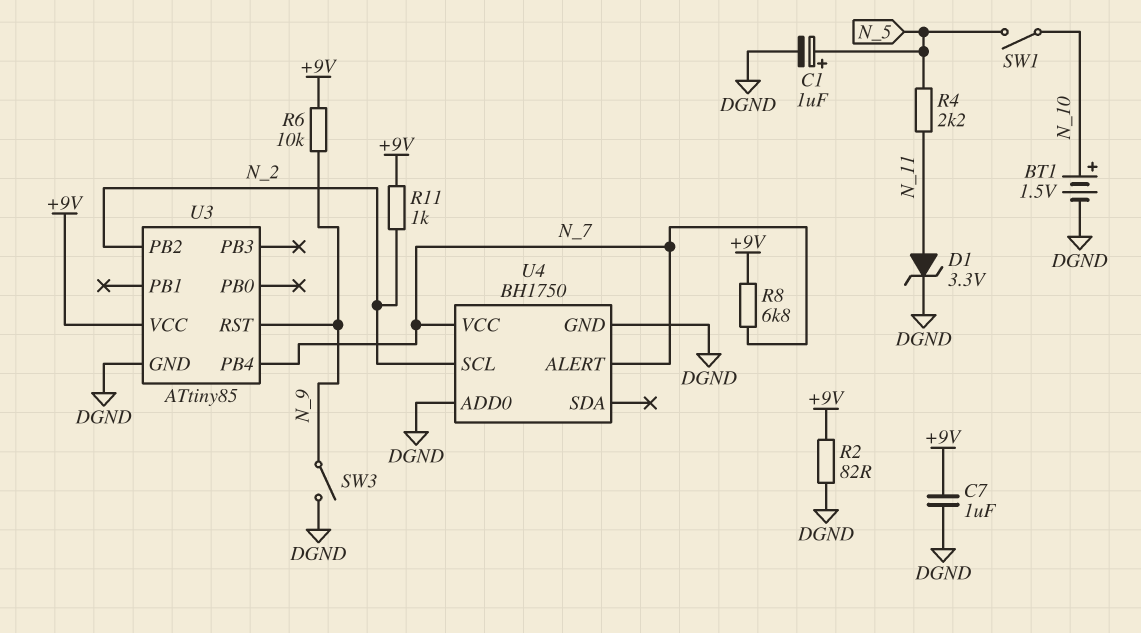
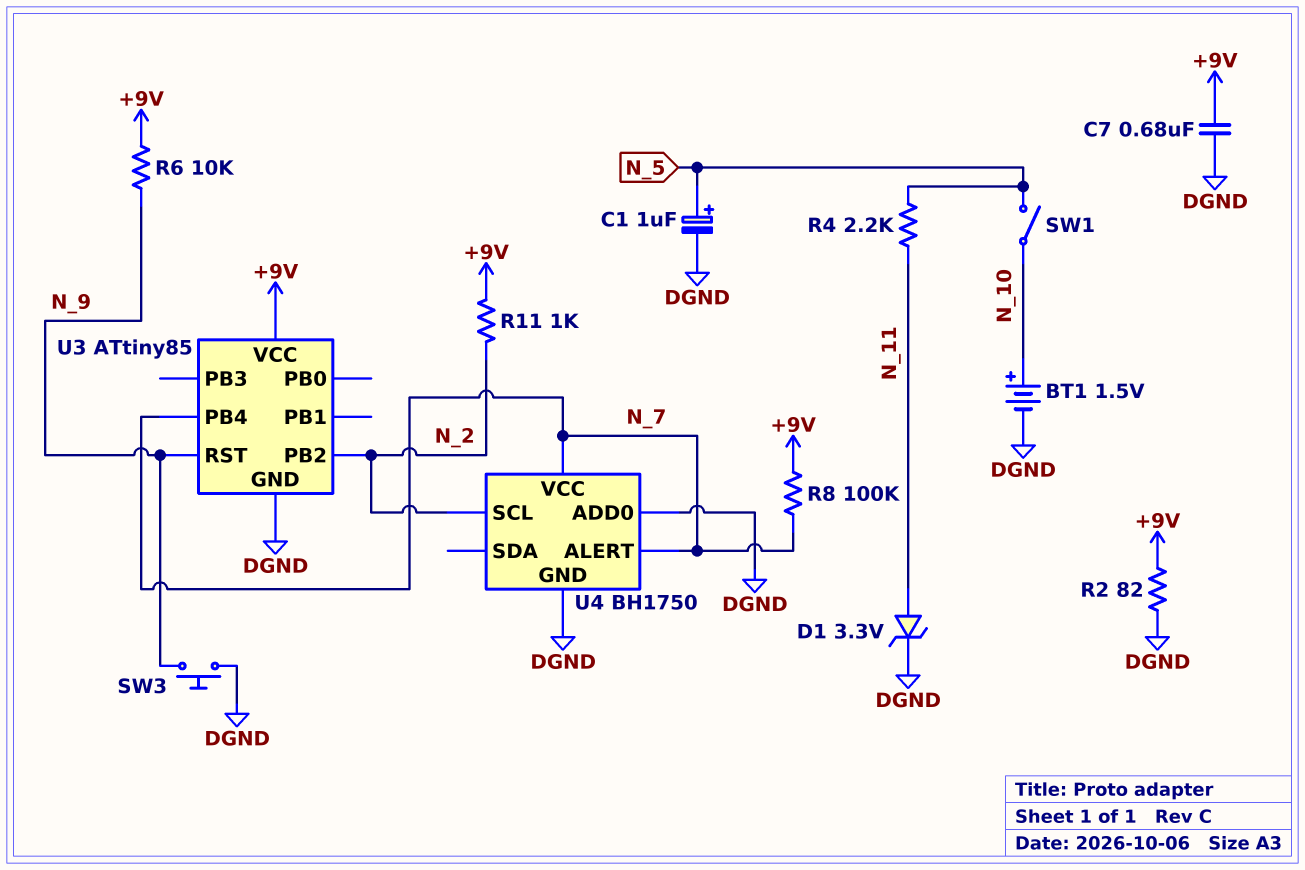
C7: 1uF (+9V, DGND) -> 680nF (+9V, DGND)
R8: 6.8k (+9V, N_7) -> 100k (+9V, N_7)
SW3: switch (DGND, N_9) -> button (DGND, N_9)

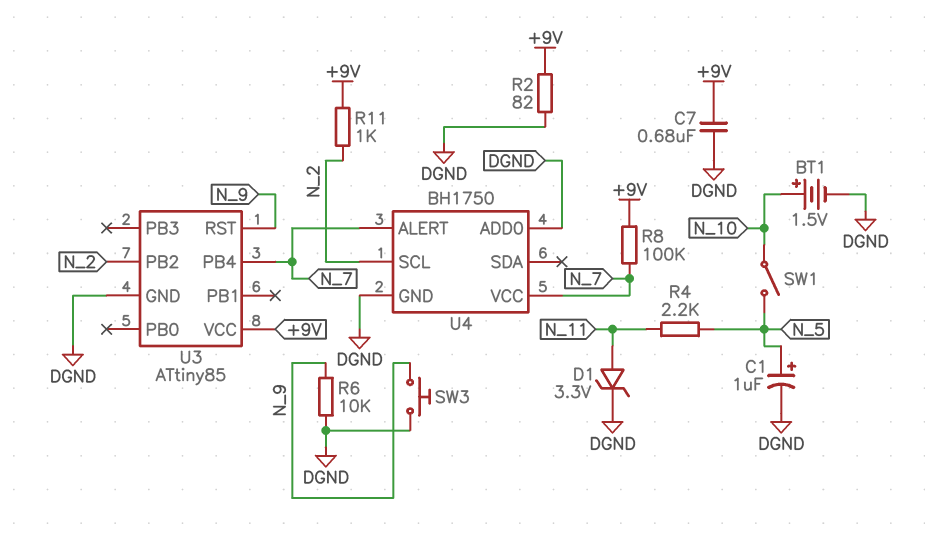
R6: 10k (+9V, N_9) -> 10k (DGND, N_9)

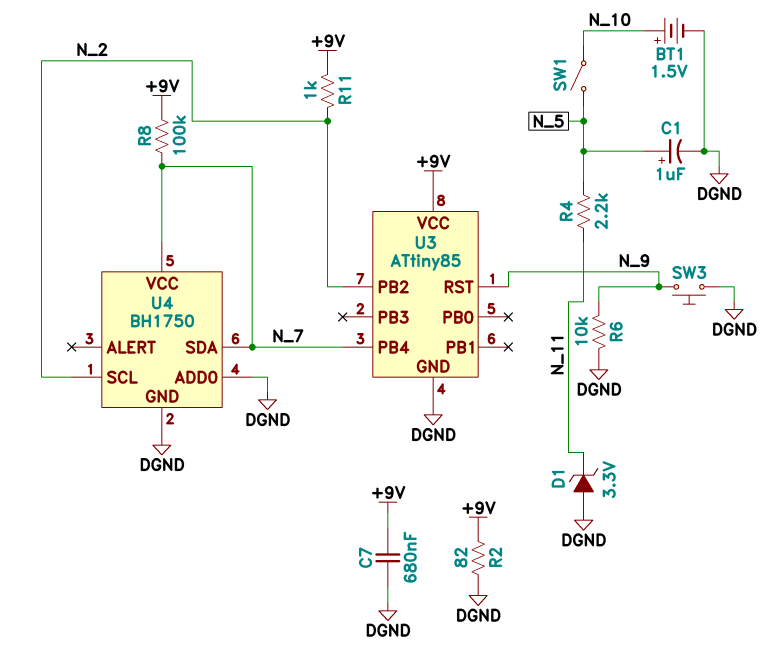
D1: zener 3.3V (A N_11, K DGND) -> zener 3.3V (A DGND, K N_11)
U4 pin ALERT: N_7 -> none
U4 pin SDA: none -> N_7

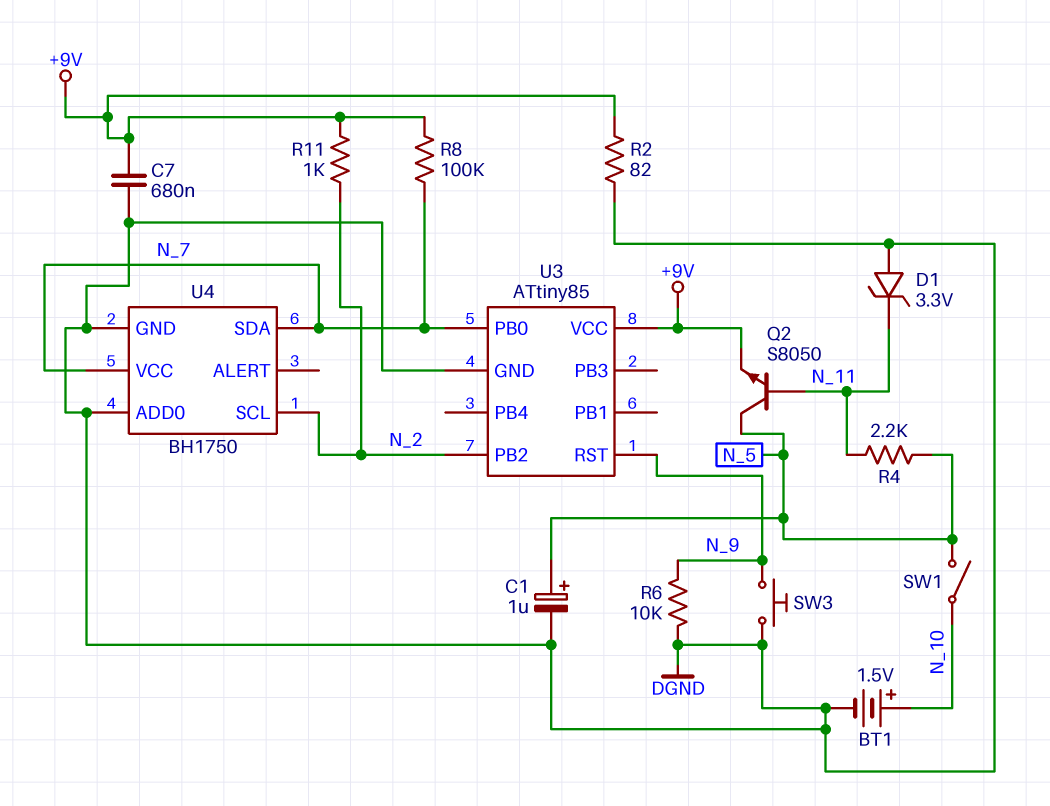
Q2: none -> NPN S8050 (B N_11, C N_5, E +9V)
U3 pin PB0: none -> N_7
U3 pin PB4: N_7 -> none

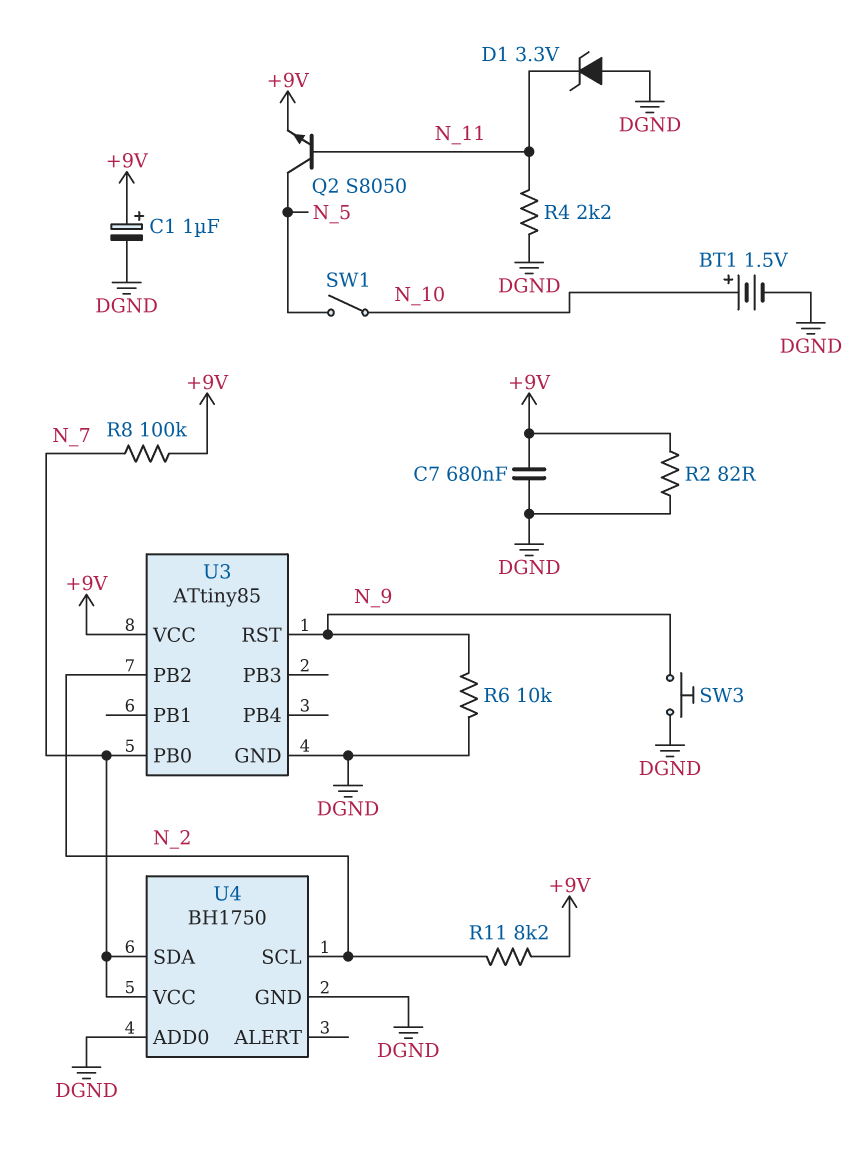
C1: 1uF (plus N_5, minus DGND) -> 1uF (plus +9V, minus DGND)
R4: 2.2k (N_5, N_11) -> 2.2k (DGND, N_11)
R11: 1k (+9V, N_2) -> 8.2k (+9V, N_2)

